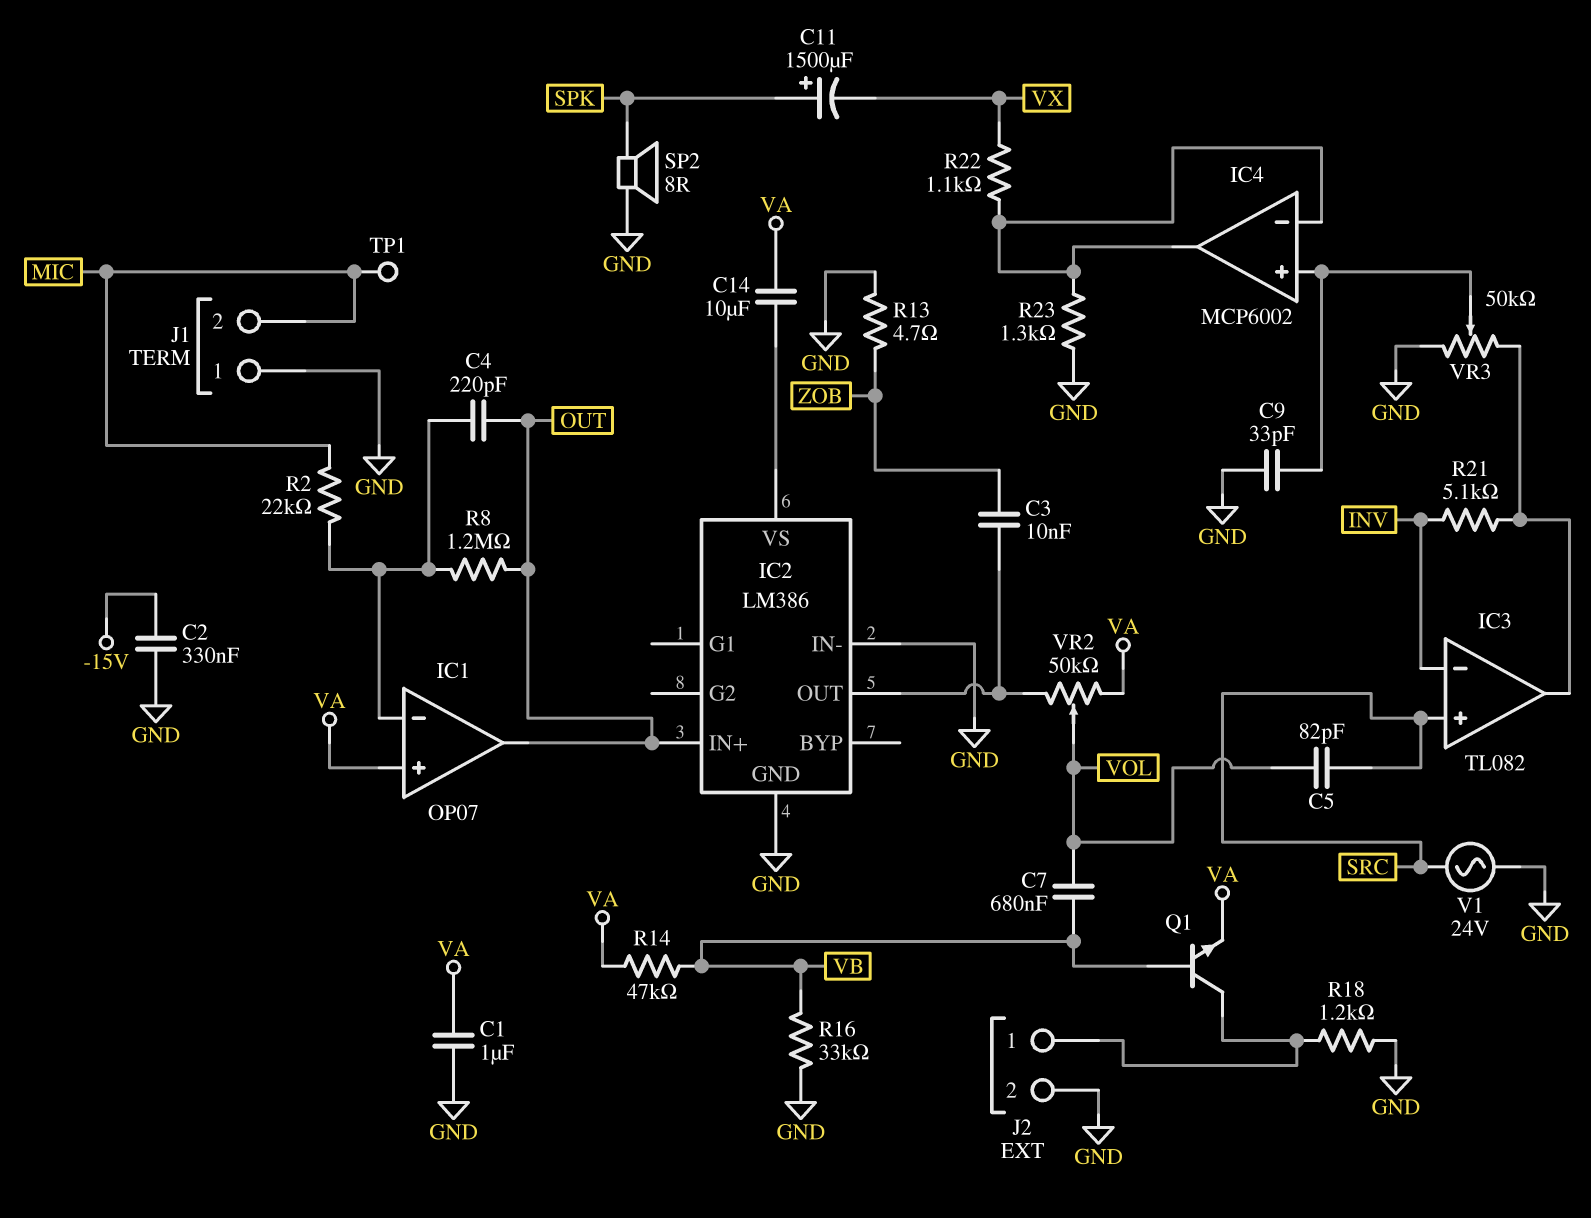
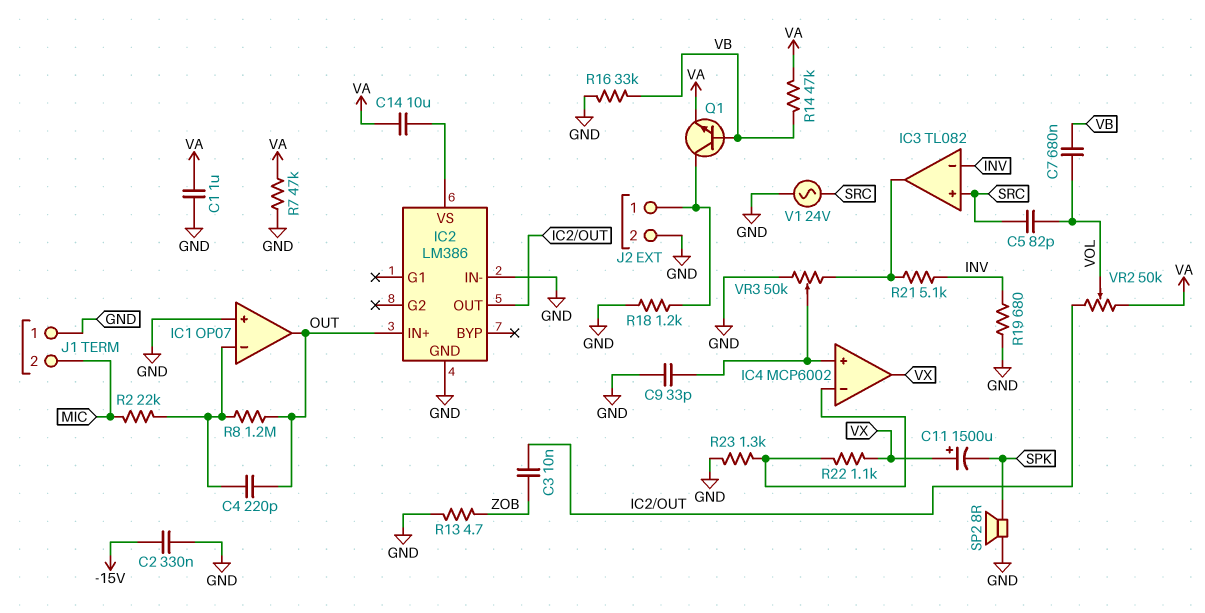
C11: 1500uF (plus SPK, minus VX) -> 1500uF (plus VX, minus SPK)
IC1 pin in+: VA -> GND
IC4 pin out: IC4/in- -> VX
R7: none -> 47k (GND, VA)
R19: none -> 680 (GND, INV)
TP1: test point (MIC) -> none

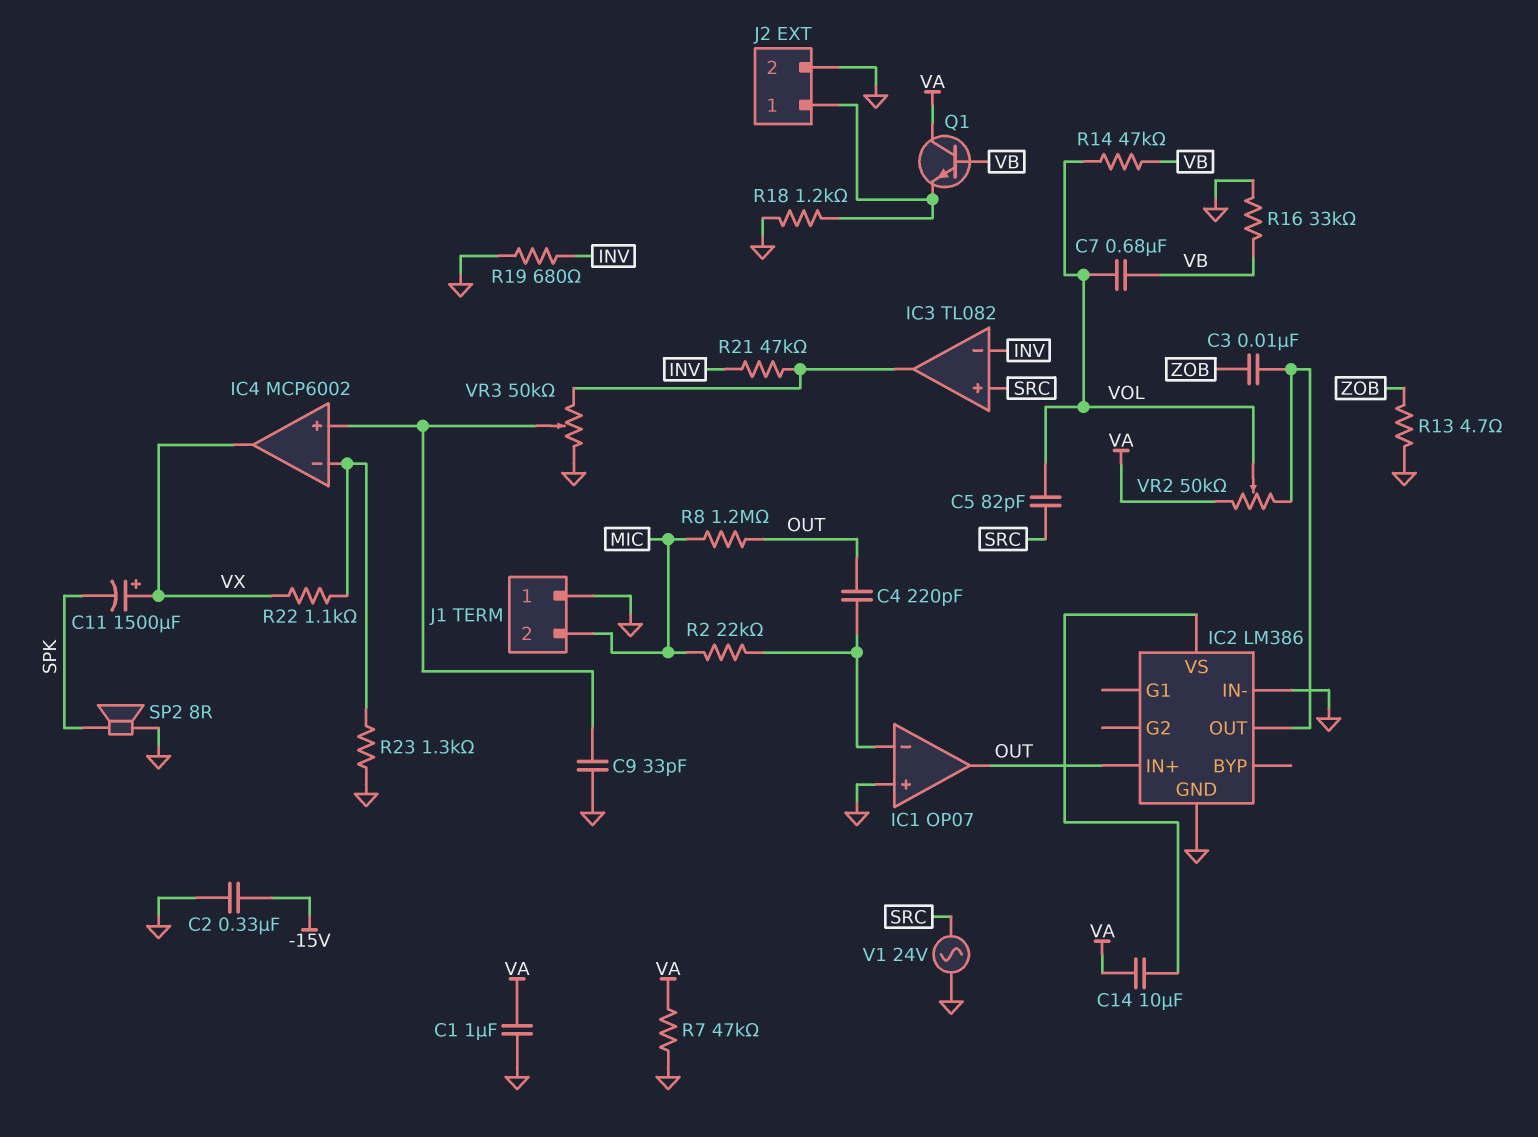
Q1: NPN (B VB, C J2/1, E VA) -> NPN (B VB, C VA, E J2/1)
R8: 1.2M (IC1/in-, OUT) -> 1.2M (MIC, OUT)
R14: 47k (VA, VB) -> 47k (VB, VOL)
R21: 5.1k (IC3/out, INV) -> 47k (IC3/out, INV)

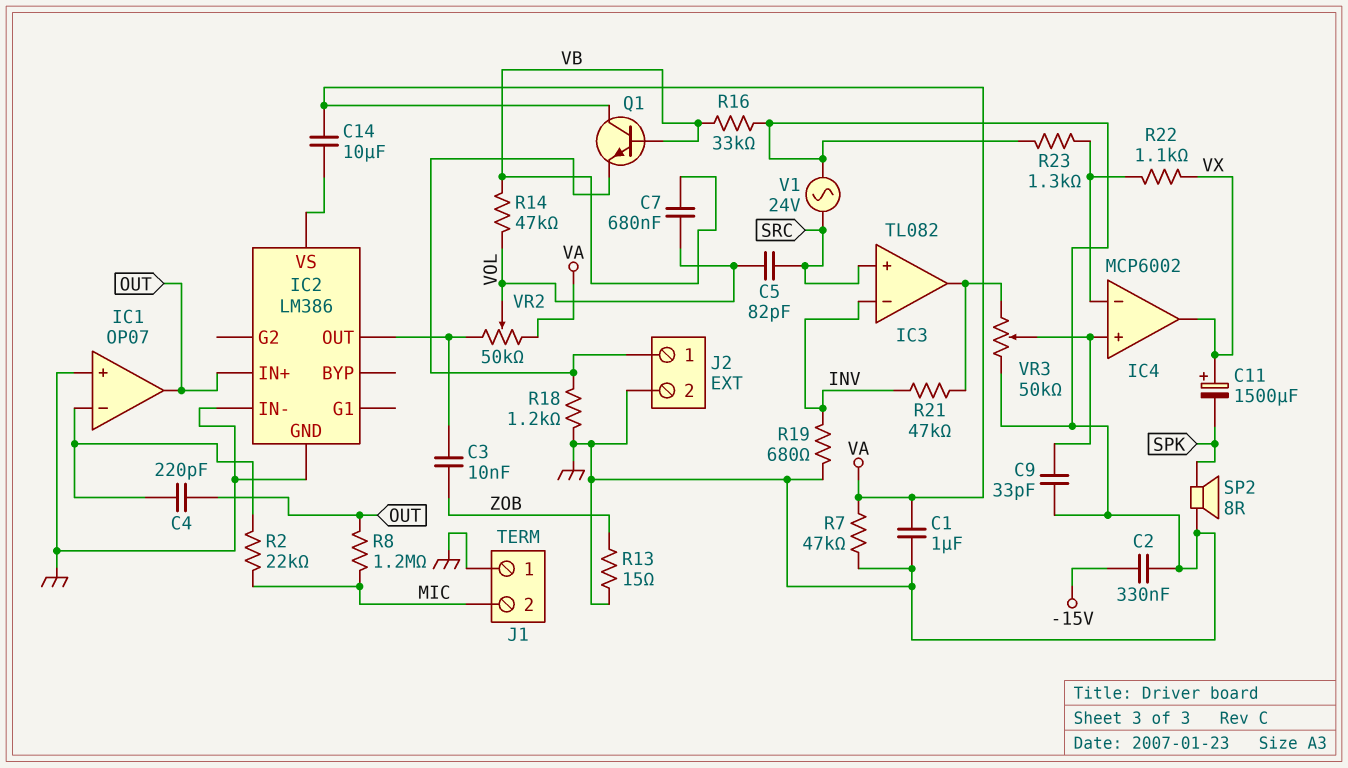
R13: 4.7 (GND, ZOB) -> 15 (GND, ZOB)

